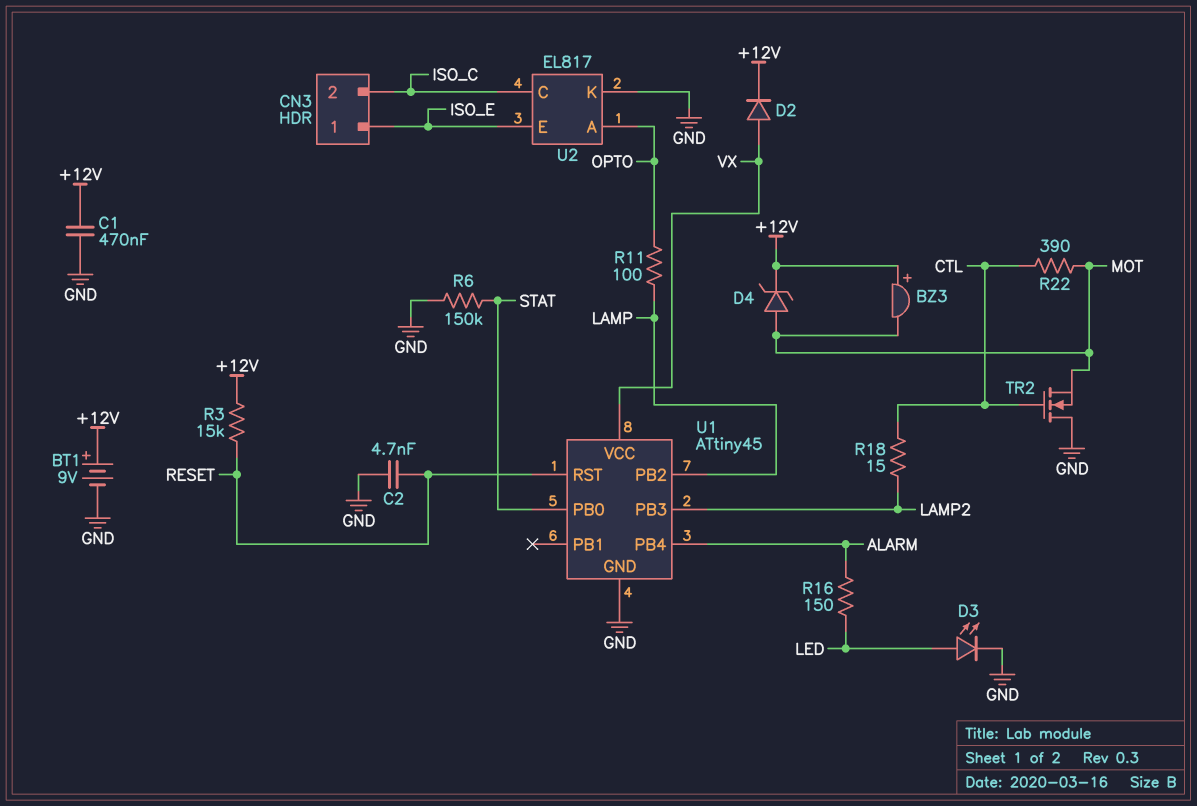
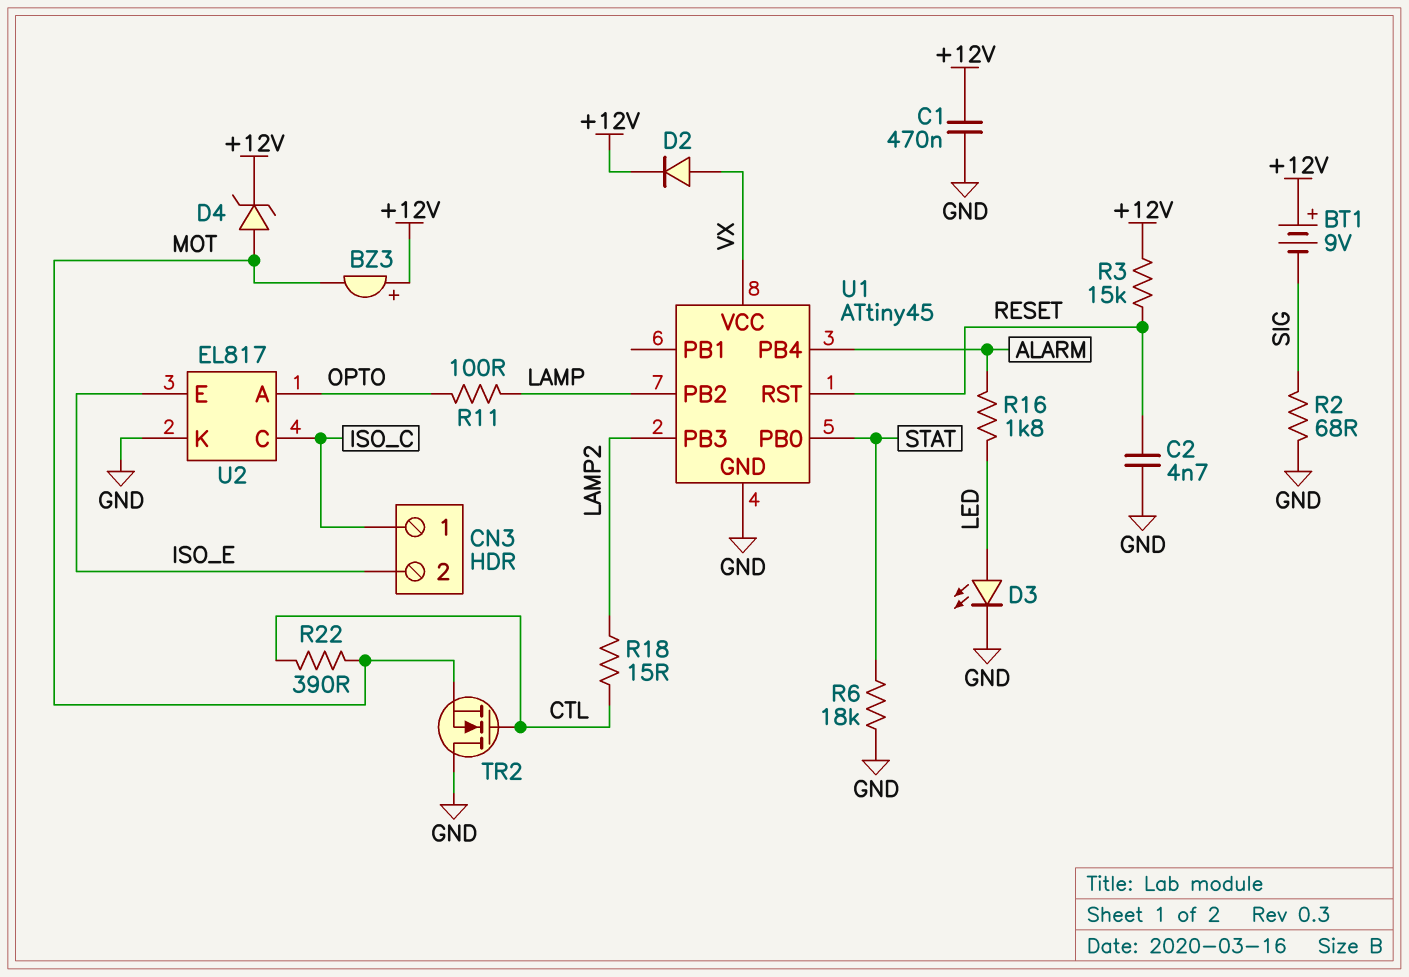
BT1: 9V (plus +12V, minus GND) -> 9V (plus +12V, minus SIG)
CN3 pin 1: ISO_E -> ISO_C
CN3 pin 2: ISO_C -> ISO_E
R2: none -> 68 (GND, SIG)
R6: 150k (GND, STAT) -> 18k (GND, STAT)
R16: 150 (ALARM, LED) -> 1.8k (ALARM, LED)

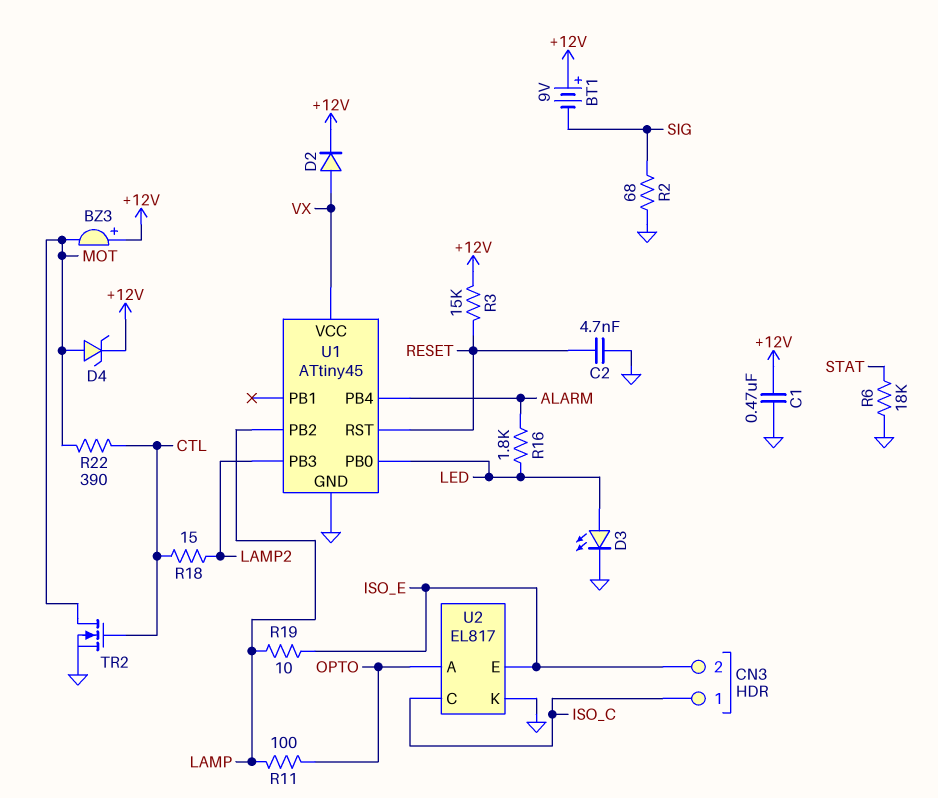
R19: none -> 10 (ISO_E, LAMP)
TR2: NMOS (G CTL, D GND, S MOT) -> NMOS (G CTL, D MOT, S GND)
U1 pin PB0: STAT -> LED

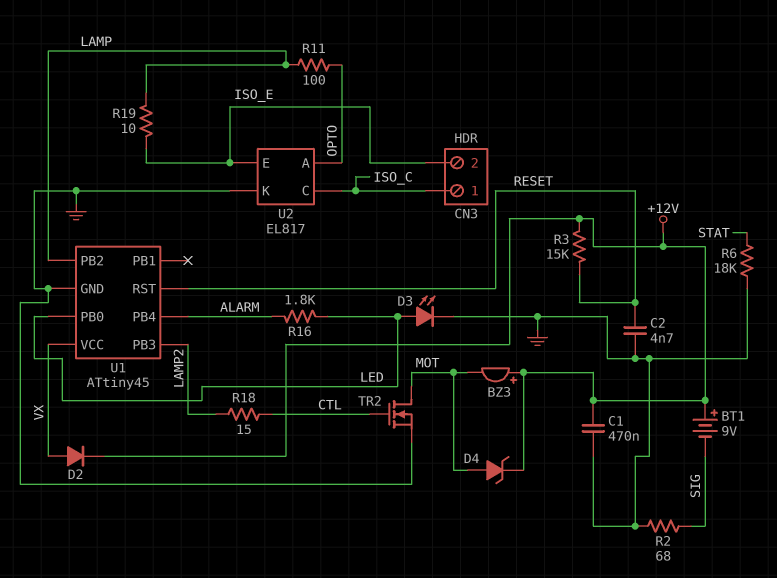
R22: 390 (CTL, MOT) -> none

